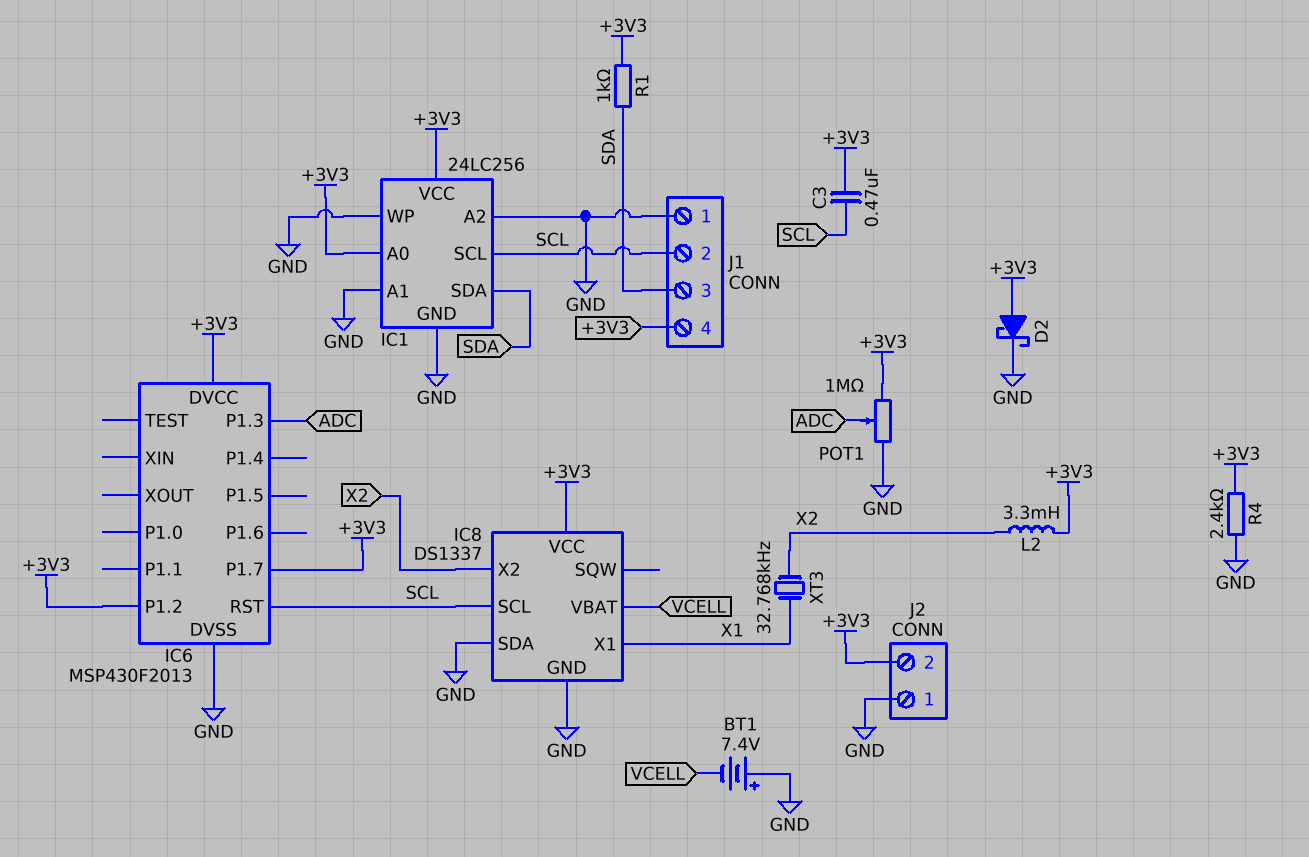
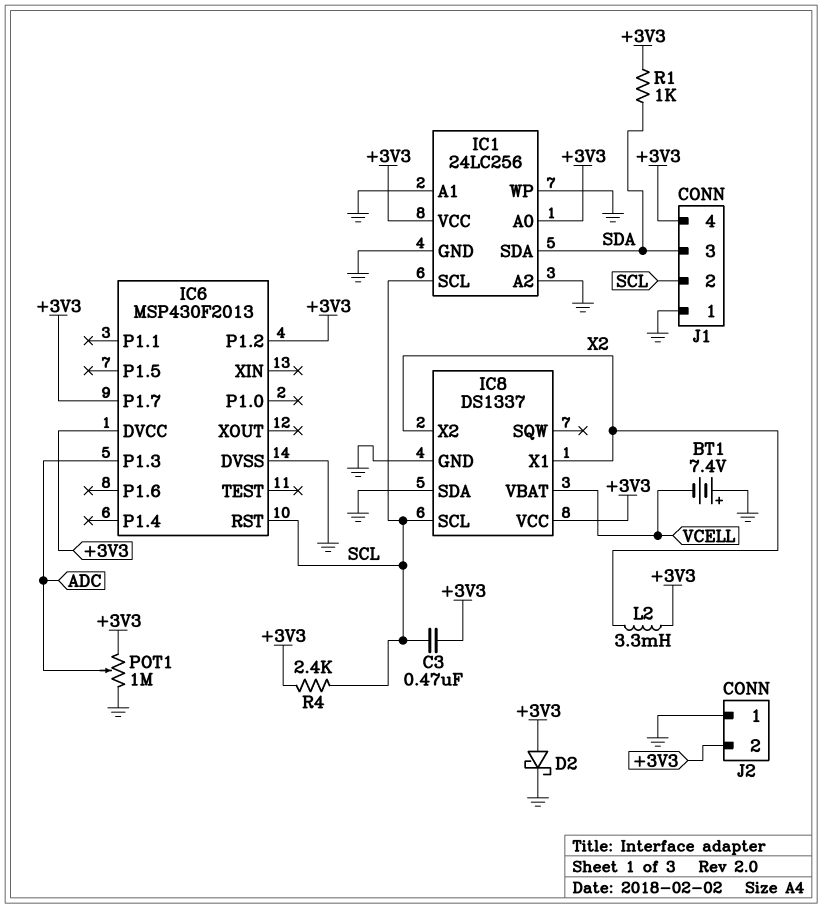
IC8 pin X1: X1 -> X2
R4: 2.4k (+3V3, GND) -> 2.4k (+3V3, SCL)
XT3: 32.768kHz (X1, X2) -> none

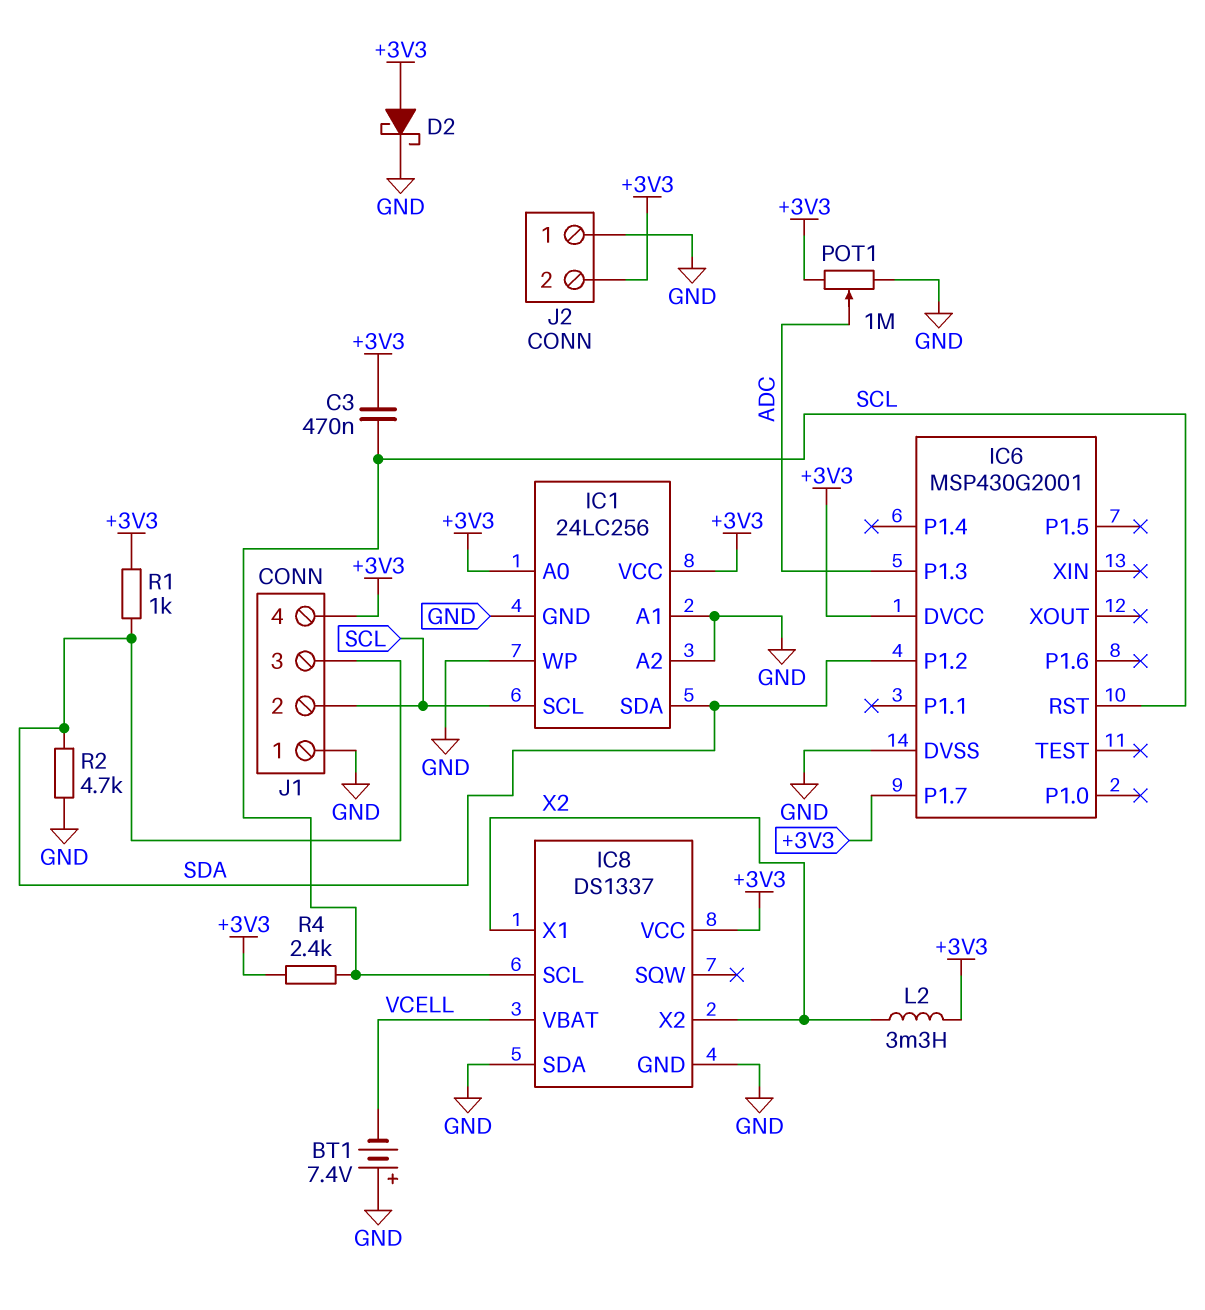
IC6: MSP430F2013 -> MSP430G2001
IC6 pin P1.2: +3V3 -> SDA
R2: none -> 4.7k (GND, SDA)

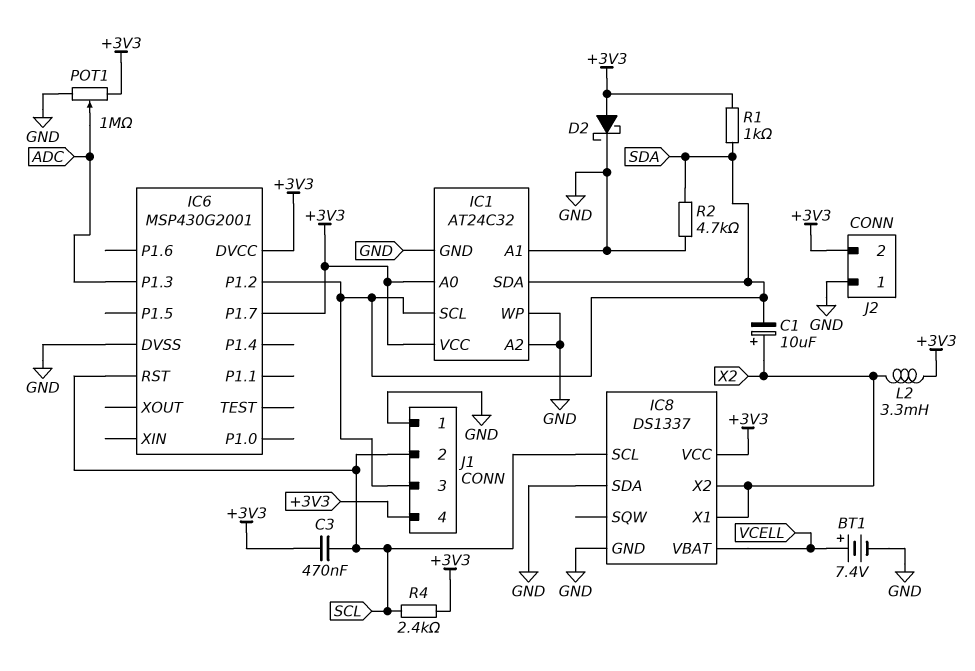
BT1: 7.4V (plus GND, minus VCELL) -> 7.4V (plus VCELL, minus GND)
C1: none -> 10uF (plus X2, minus SDA)
IC1: 24LC256 -> AT24C32
IC1 pin SCL: SCL -> SDA

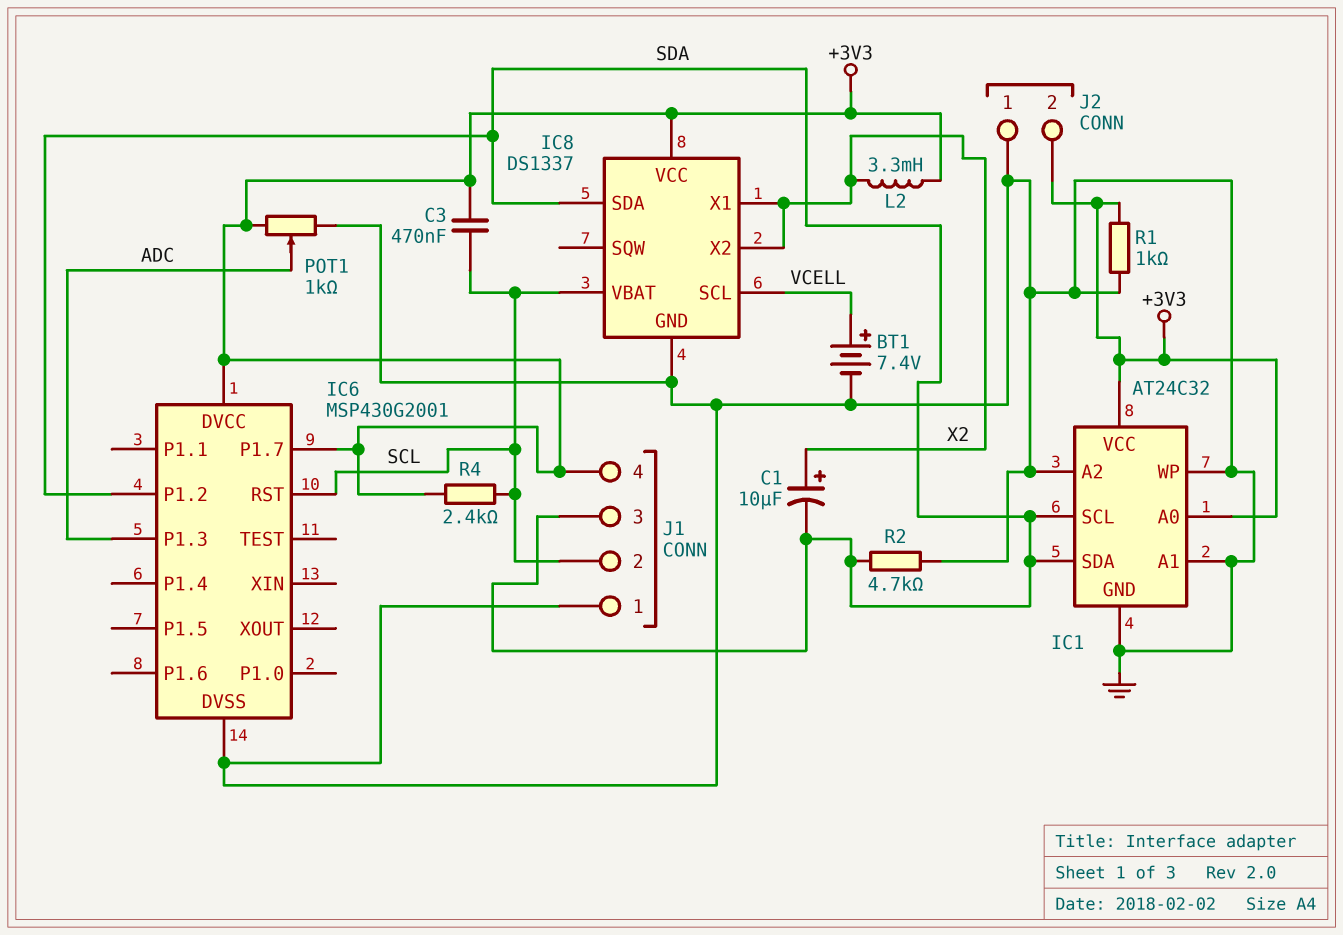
D2: schottky (A +3V3, K GND) -> none
IC8 pin SCL: SCL -> VCELL
IC8 pin SDA: GND -> SDA
IC8 pin VBAT: VCELL -> SCL
POT1: 1M (+3V3, GND, wiper ADC) -> 1k (+3V3, GND, wiper ADC)
R1: 1k (+3V3, SDA) -> 1k (+3V3, GND)

